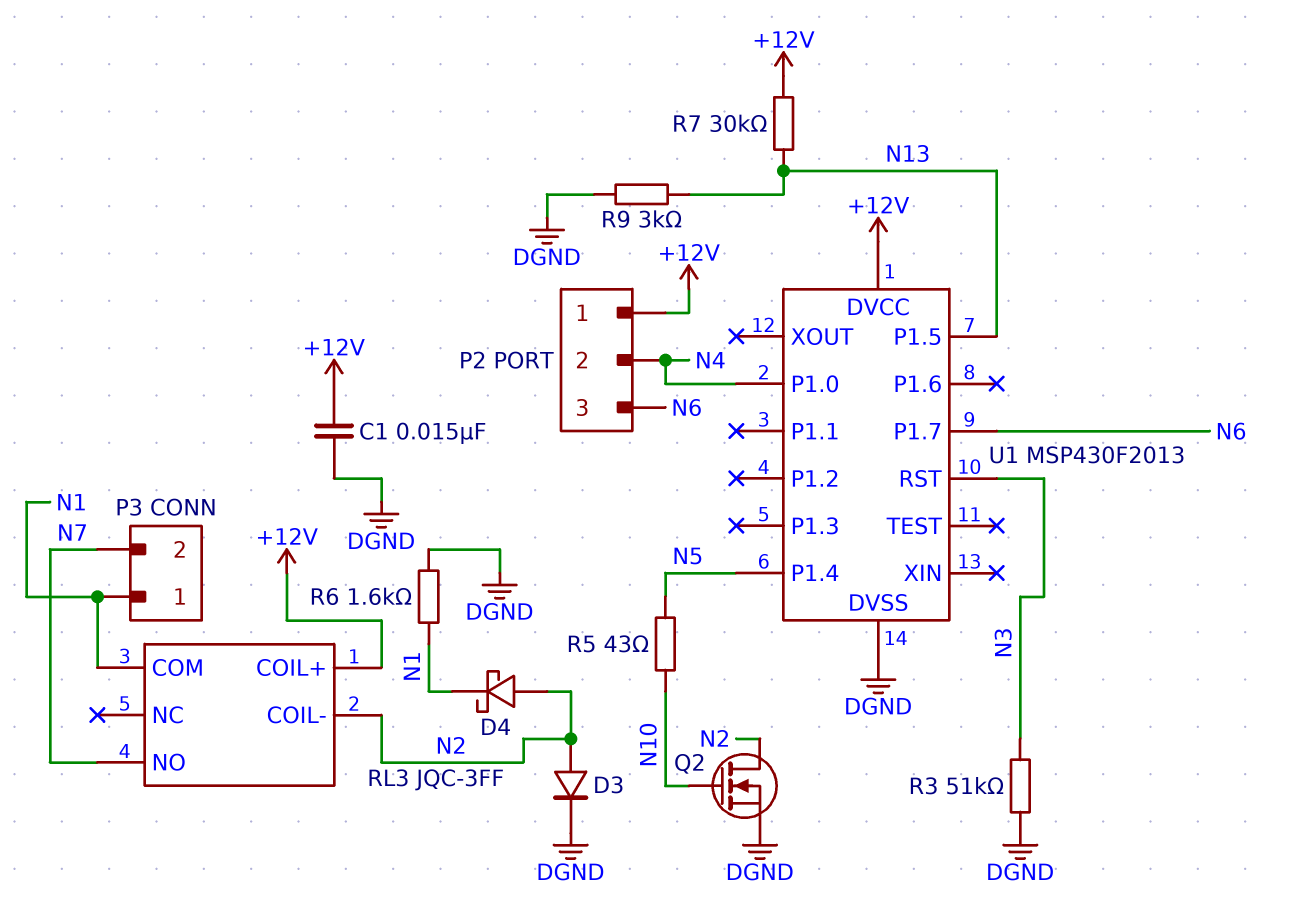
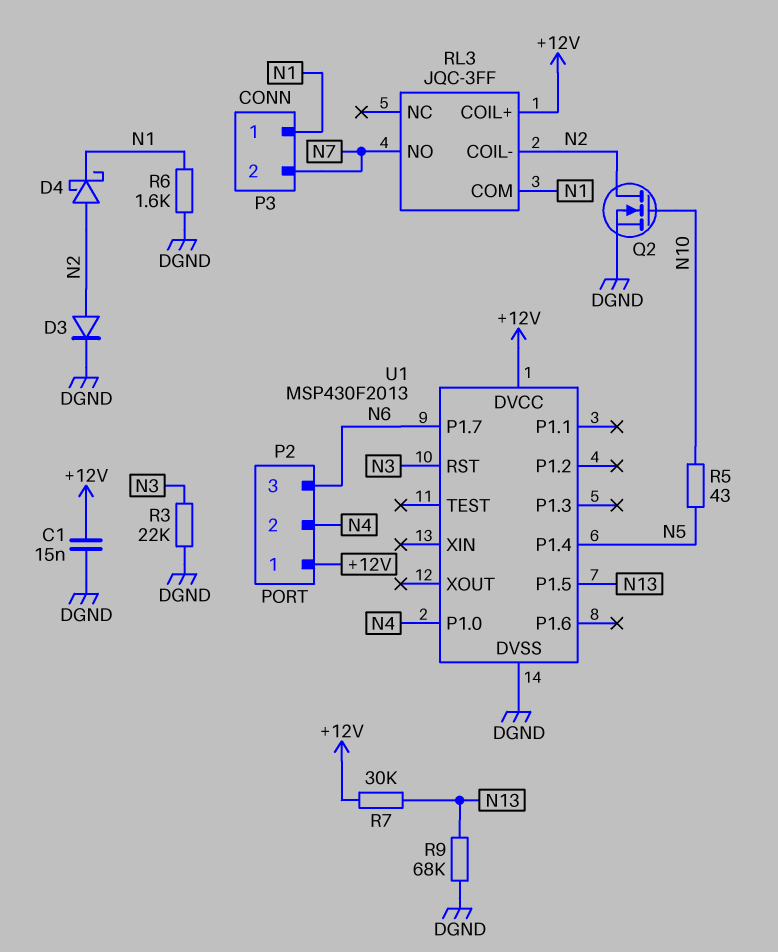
R3: 51k (DGND, N3) -> 22k (DGND, N3)
R9: 3k (DGND, N13) -> 68k (DGND, N13)

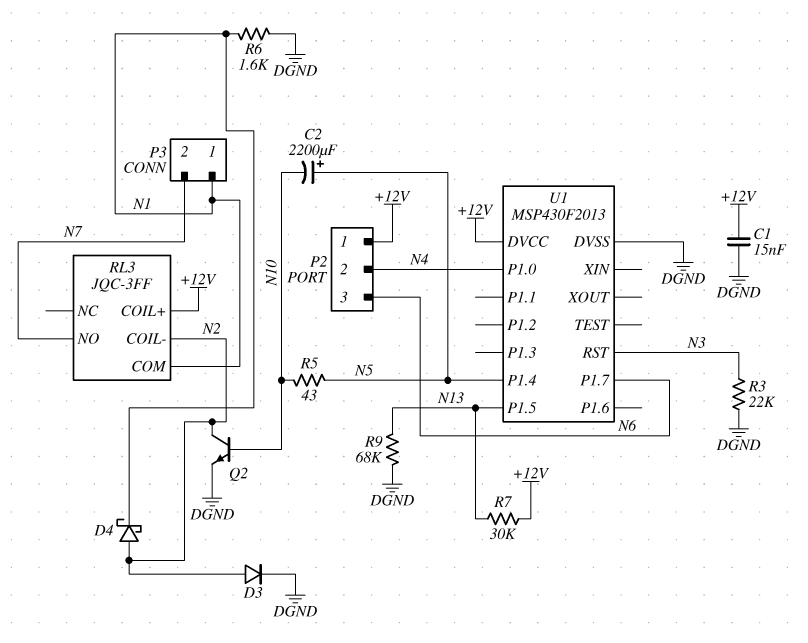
C2: none -> 2200uF (plus N5, minus N10)
Q2: NMOS (G N10, D N2, S DGND) -> NPN (B N10, C N2, E DGND)

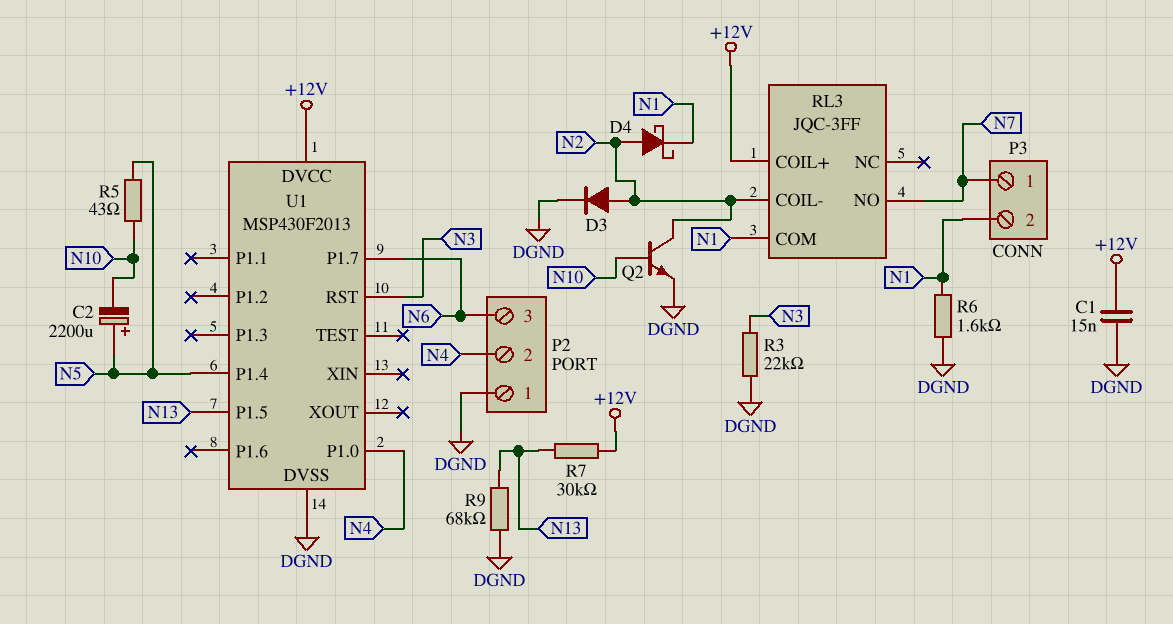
P2 pin 1: +12V -> DGND
P3 pin 1: N1 -> N7
P3 pin 2: N7 -> N1

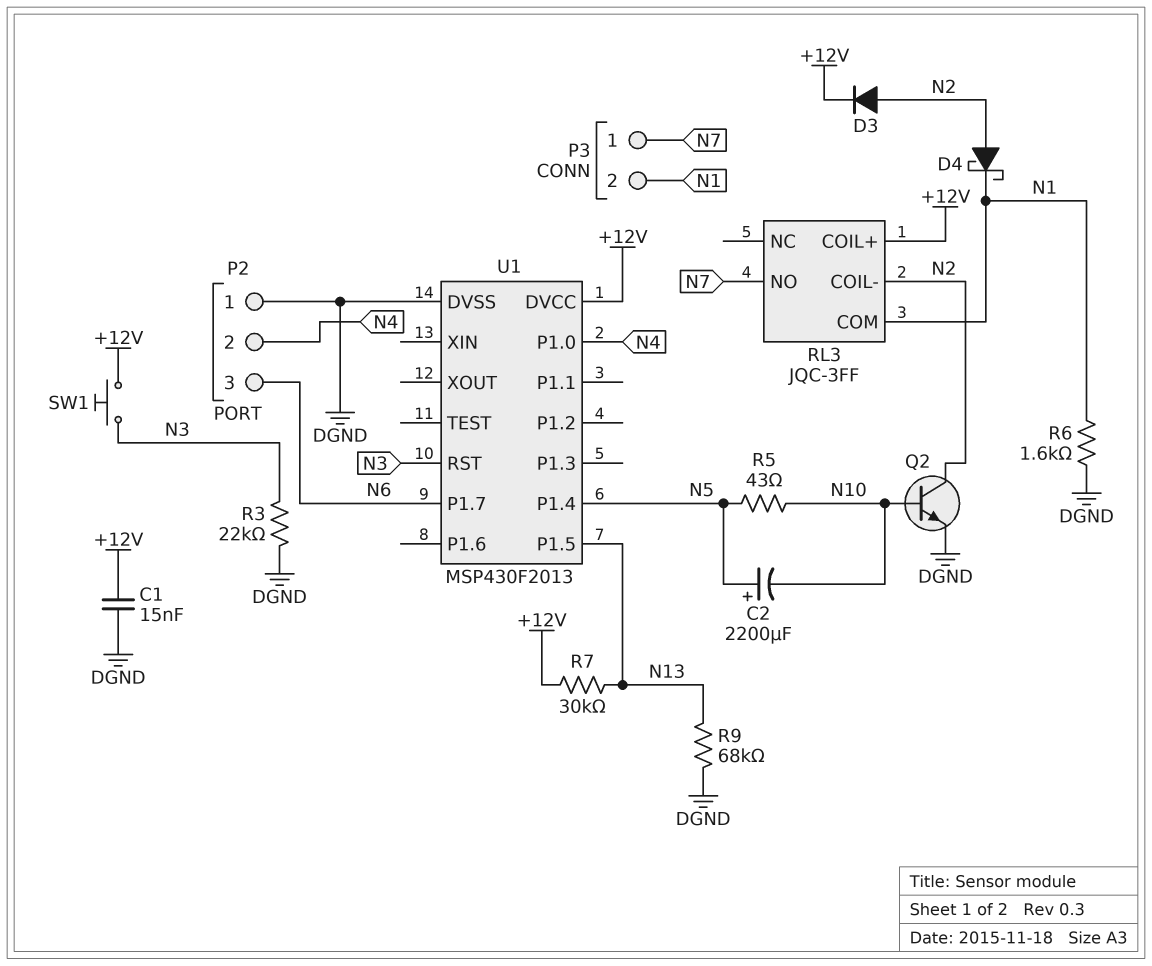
D3: diode (A N2, K DGND) -> diode (A N2, K +12V)
SW1: none -> button (+12V, N3)

